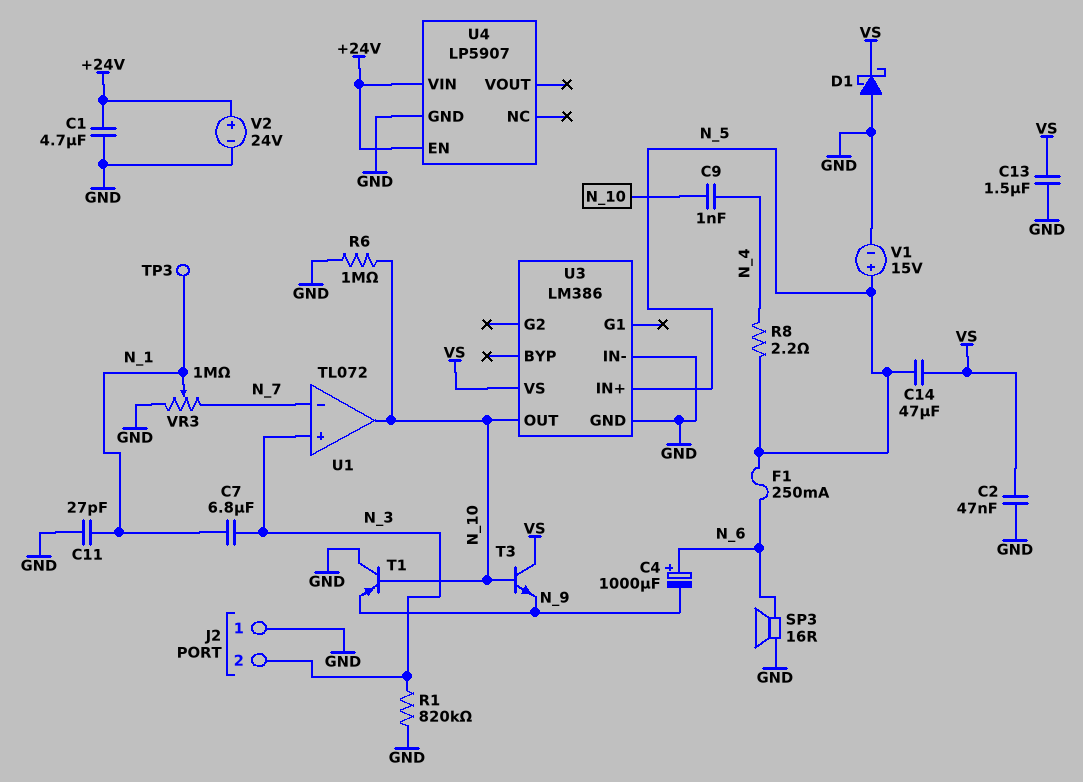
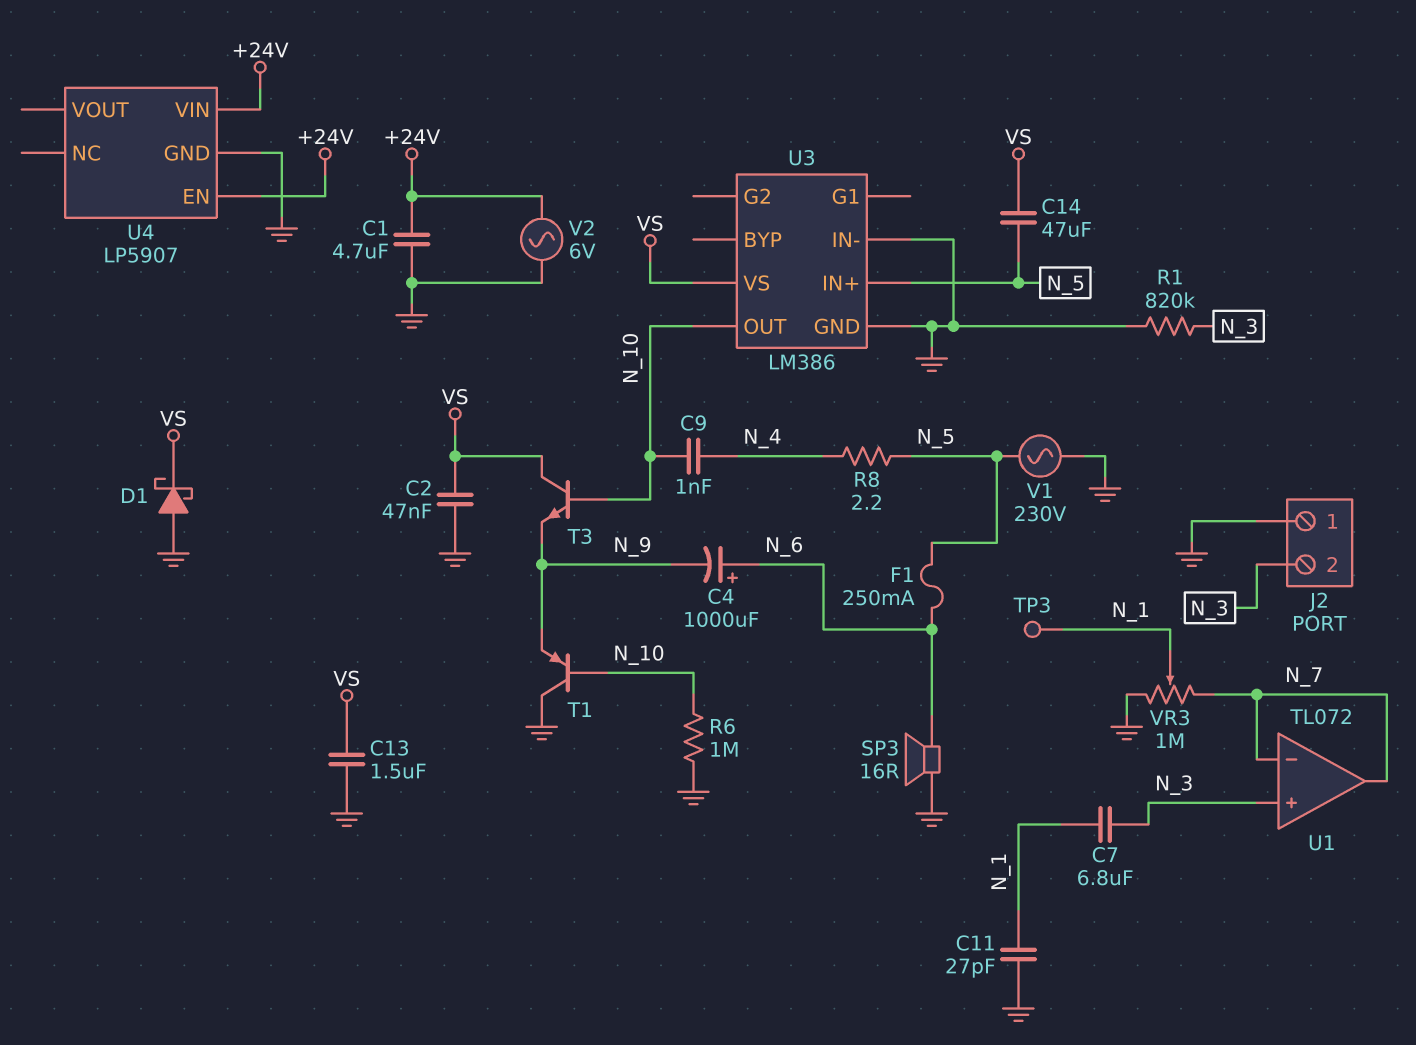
U1 pin out: N_10 -> N_7
V1: 15V (plus N_5, minus GND) -> AC 230V (GND, N_5)
V2: 24V (plus +24V, minus GND) -> AC 6V (+24V, GND)

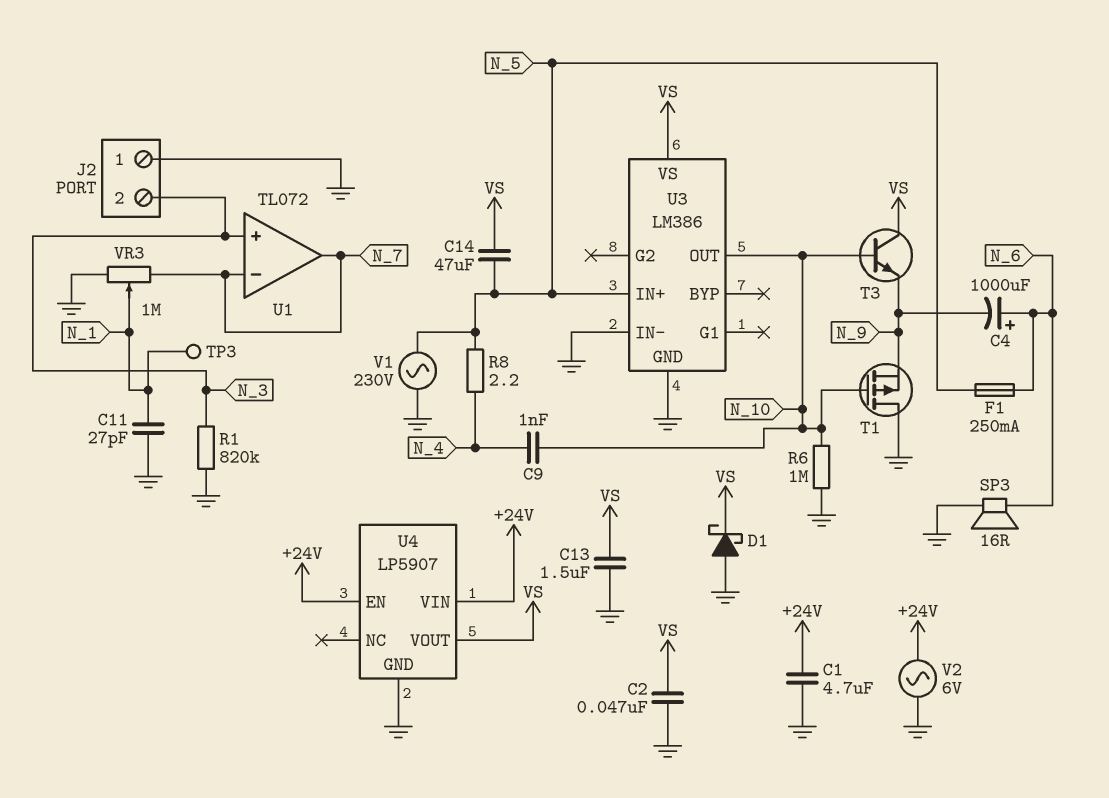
C7: 6.8uF (N_1, N_3) -> none
T1: PNP (B N_10, C GND, E N_9) -> PMOS (G N_10, D GND, S N_9)
U4 pin VOUT: none -> VS

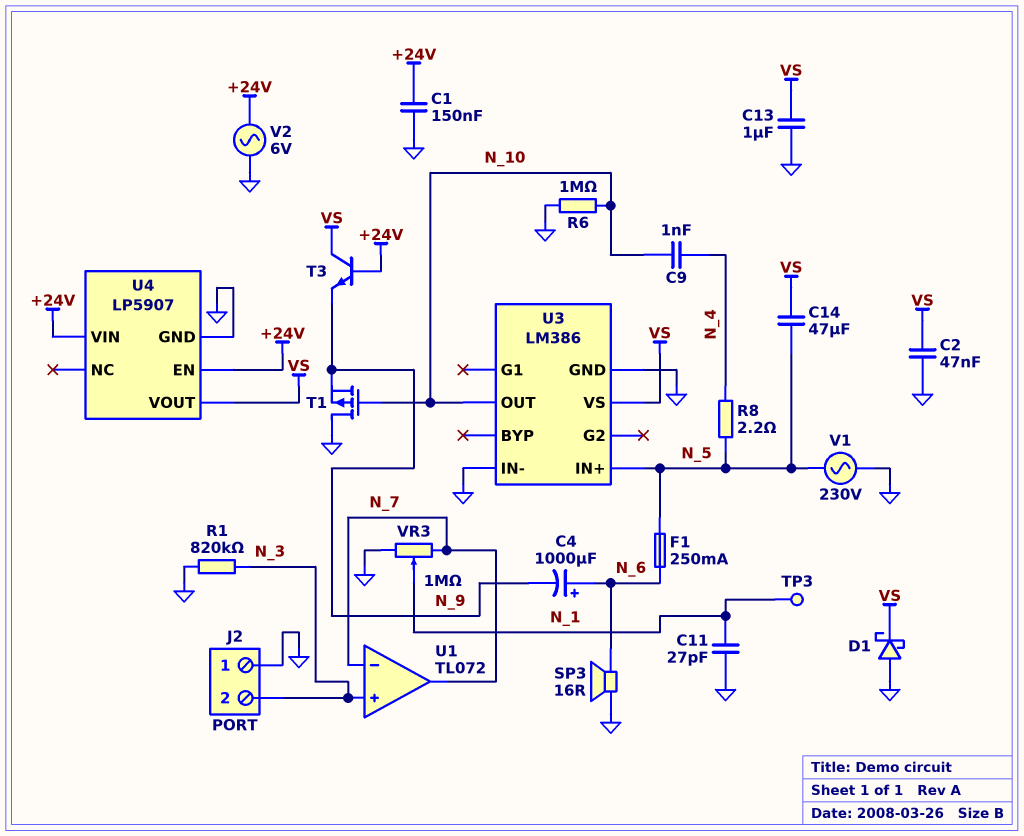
C1: 4.7uF (+24V, GND) -> 150nF (+24V, GND)
C13: 1.5uF (GND, VS) -> 1uF (GND, VS)
T3: NPN (B N_10, C VS, E N_9) -> NPN (B +24V, C VS, E N_9)

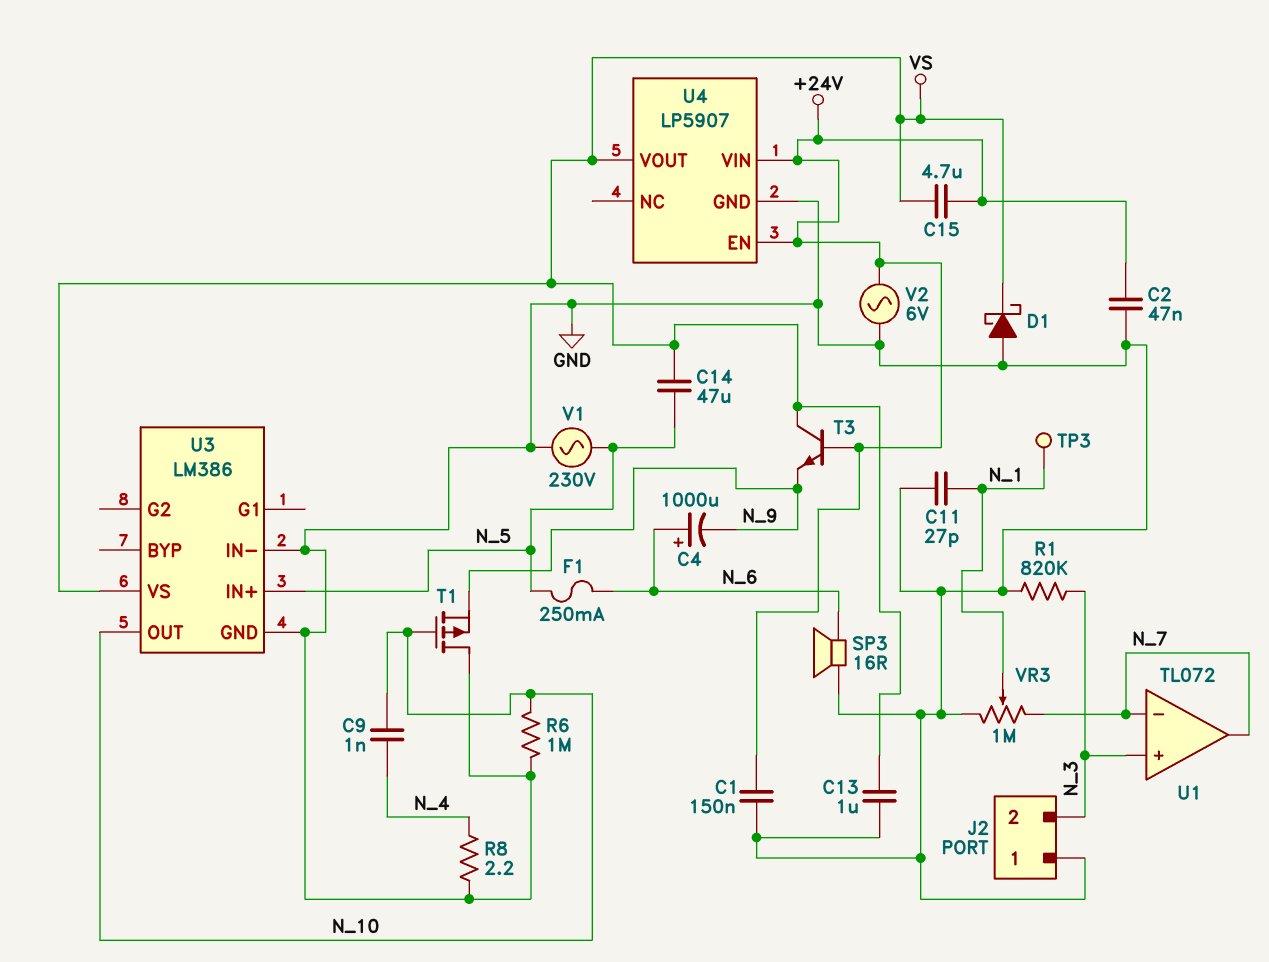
C2: 47nF (GND, VS) -> 47nF (+24V, GND)
C15: none -> 4.7uF (+24V, VS)
R8: 2.2 (N_4, N_5) -> 2.2 (GND, N_4)

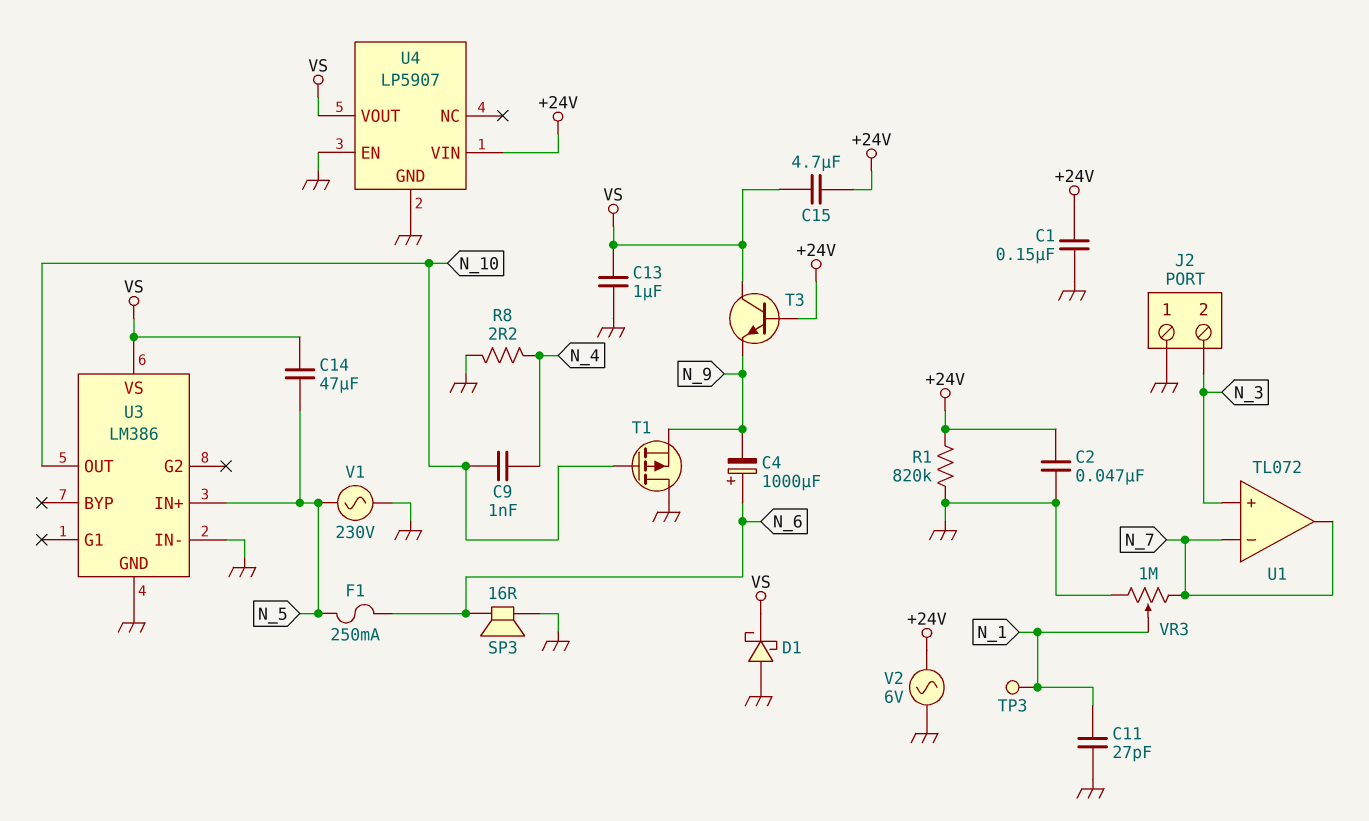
R1: 820k (GND, N_3) -> 820k (+24V, GND)
R6: 1M (GND, N_10) -> none
U4 pin EN: +24V -> GND

